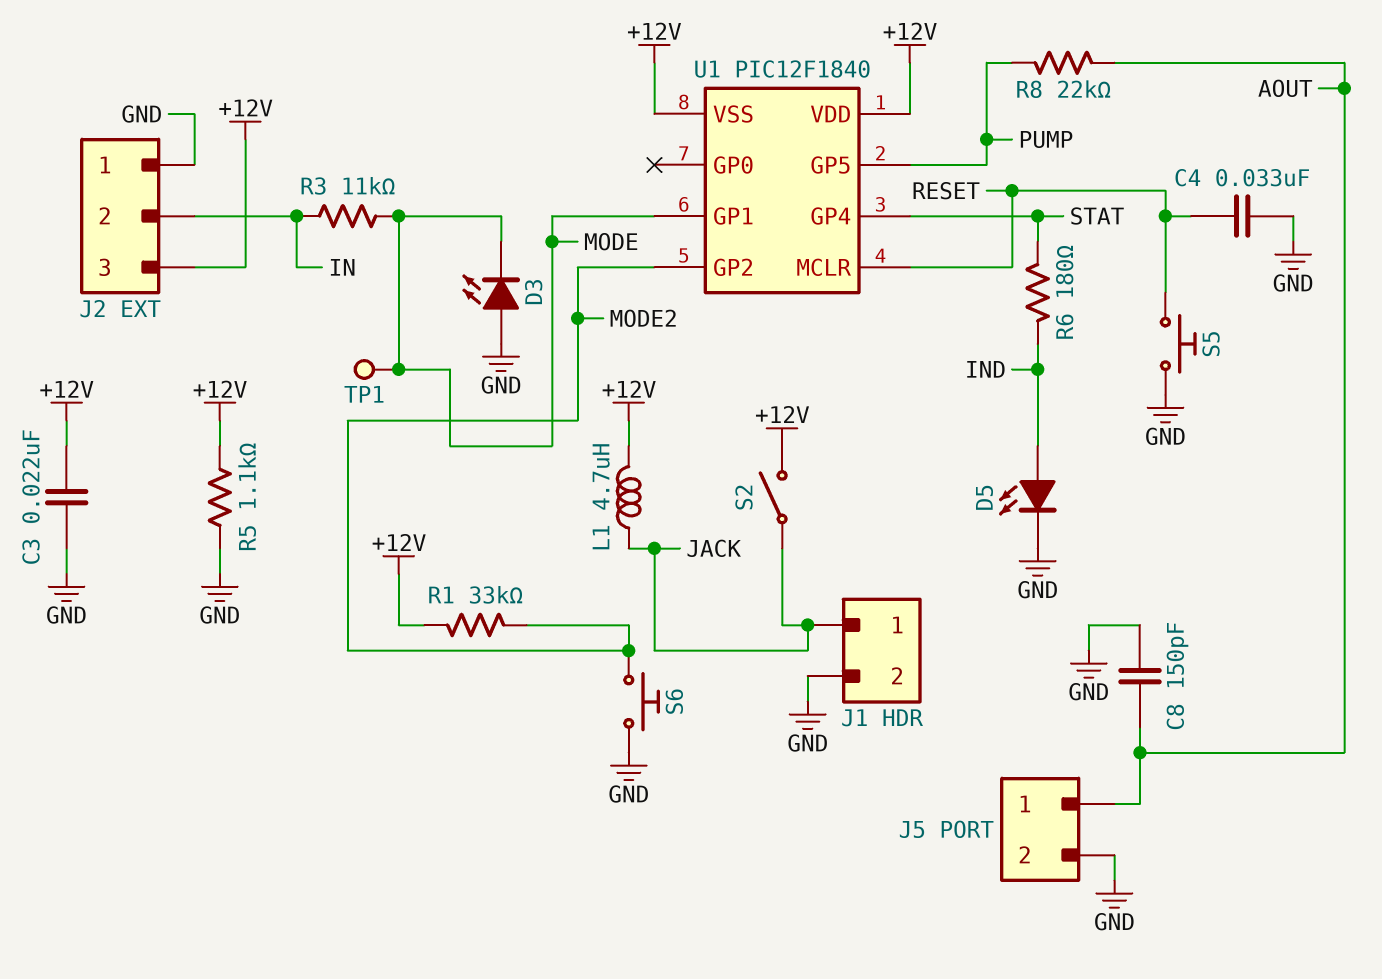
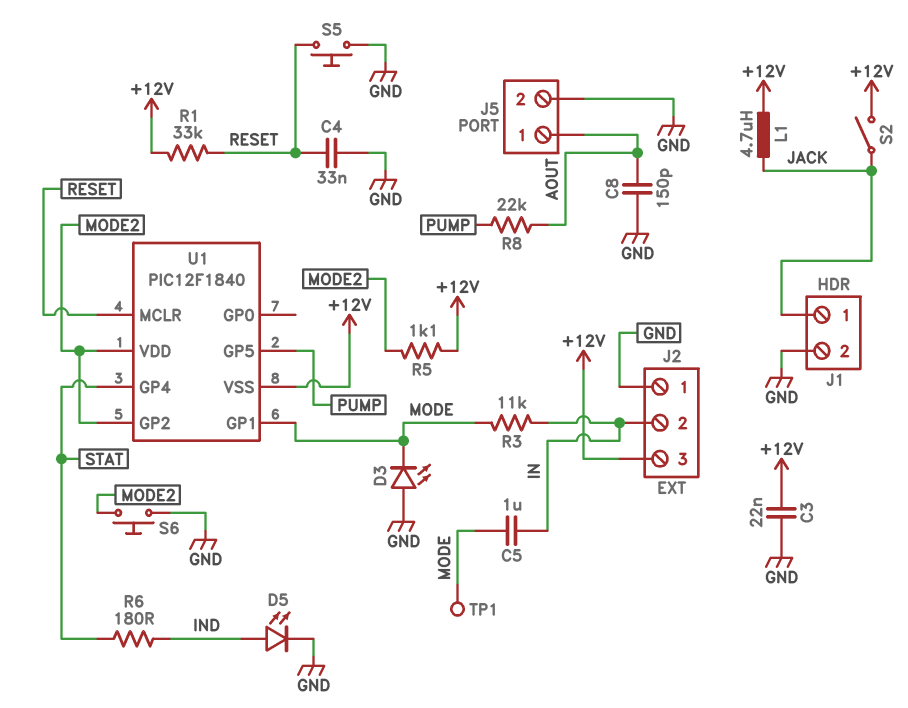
C5: none -> 1uF (IN, MODE)
R1: 33k (+12V, MODE2) -> 33k (+12V, RESET)
R5: 1.1k (+12V, GND) -> 1.1k (+12V, MODE2)
U1 pin VDD: +12V -> MODE2

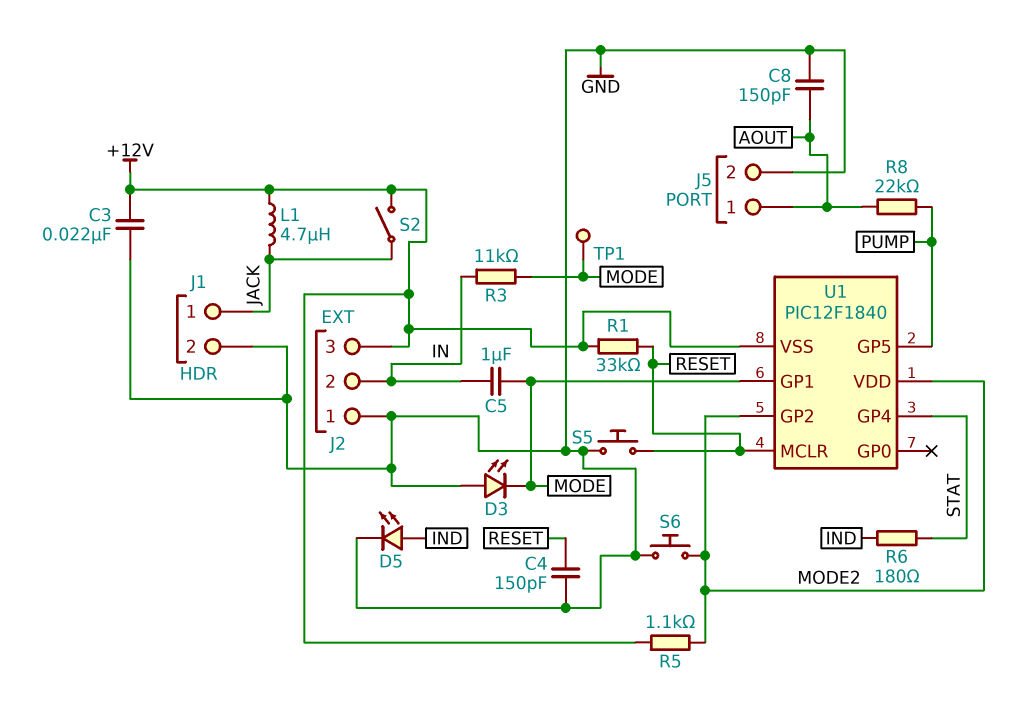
C4: 33nF (GND, RESET) -> 150pF (GND, RESET)

